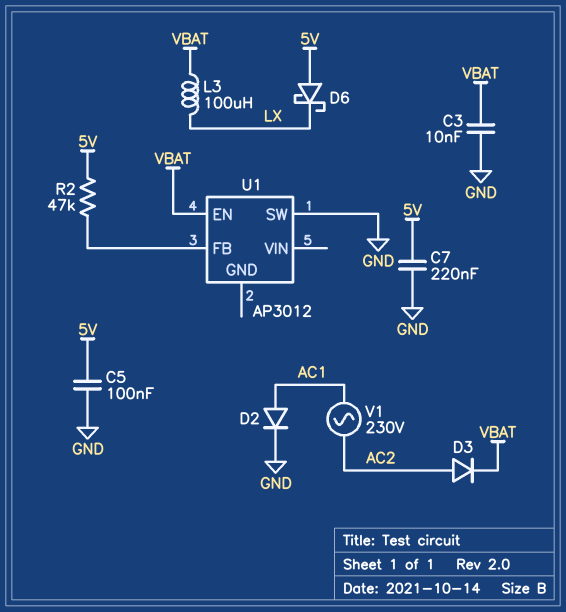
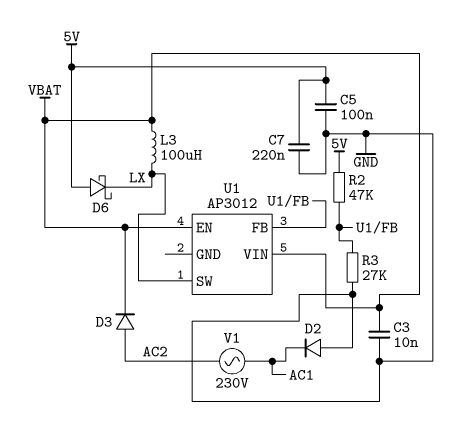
D2: diode (A AC1, K GND) -> diode (A GND, K AC1)
R3: none -> 27k (GND, U1/FB)
U1 pin SW: GND -> LX
U1 pin VIN: none -> VBAT

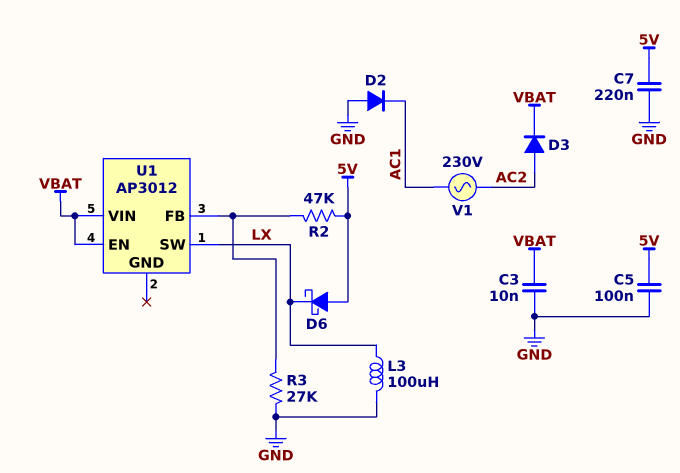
L3: 100uH (LX, VBAT) -> 100uH (GND, LX)

